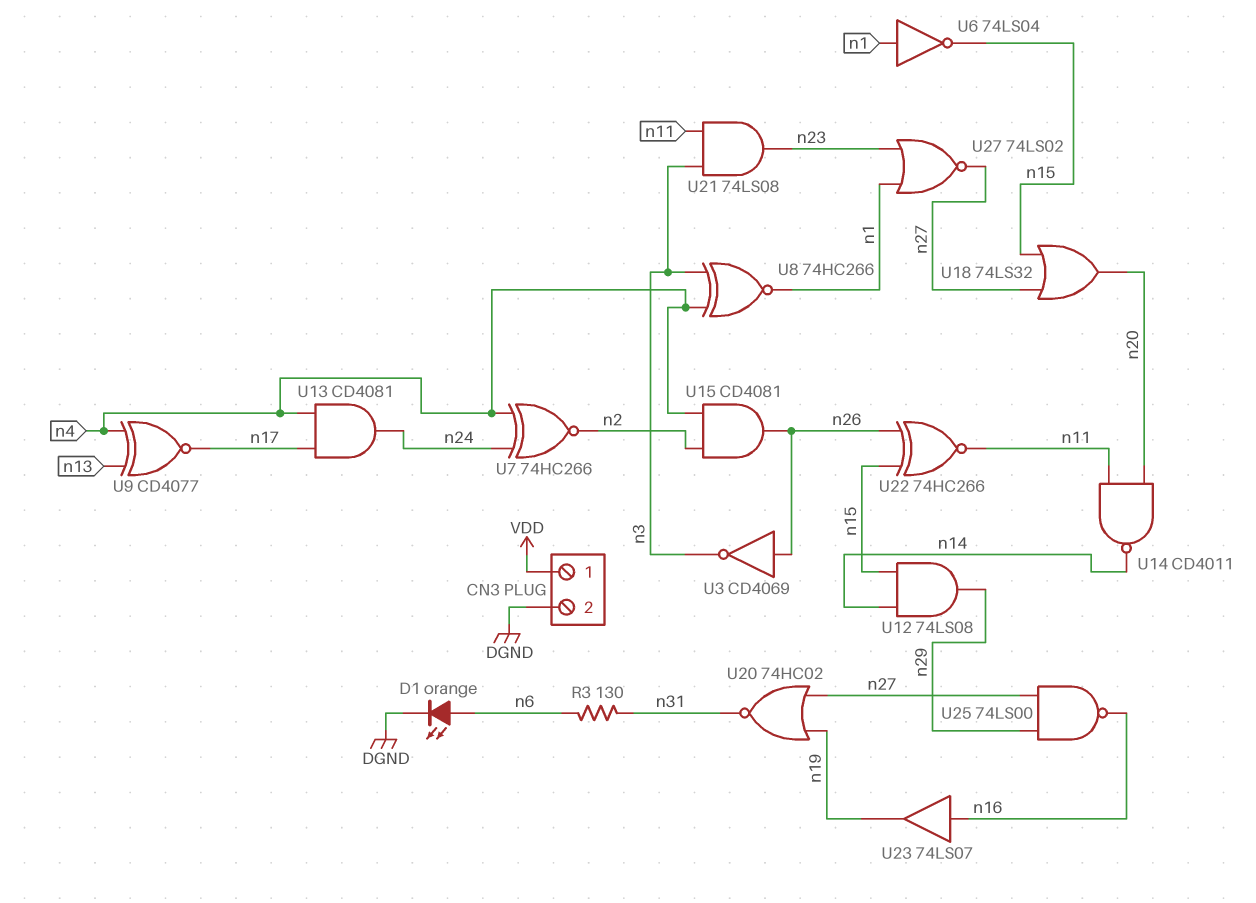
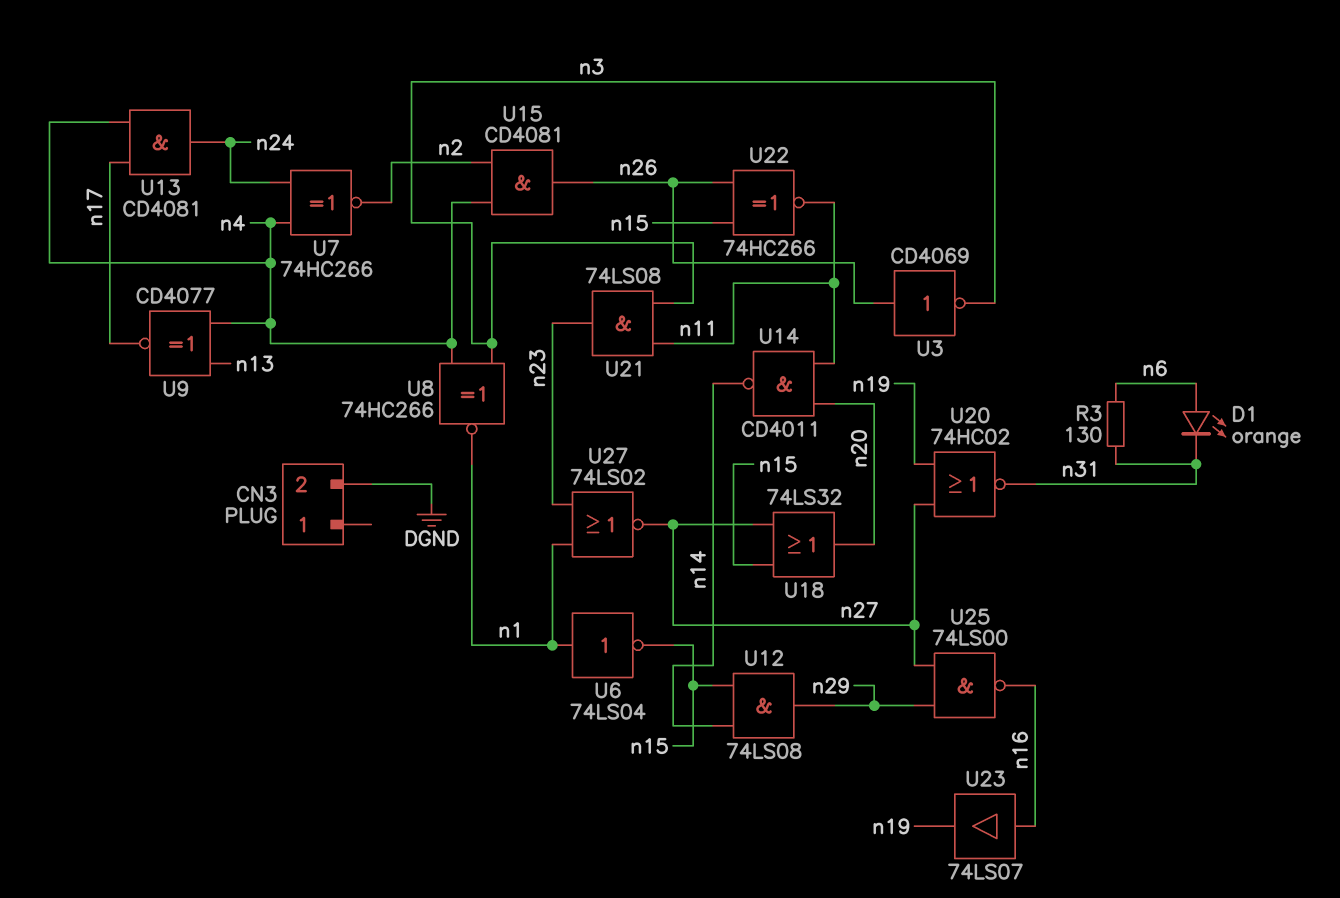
CN3 pin 1: VDD -> none
D1: LED orange (A n6, K DGND) -> LED orange (A n6, K n31)

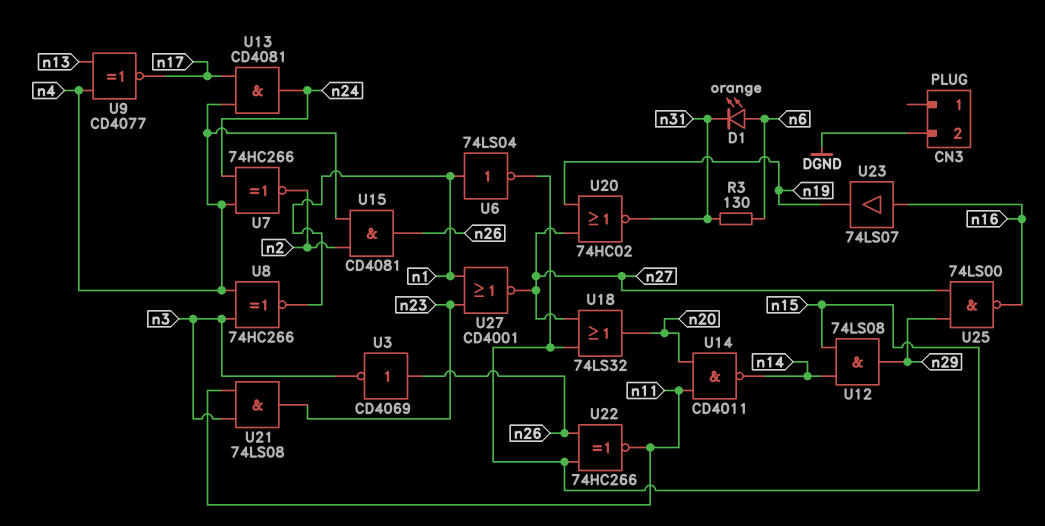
U27: NOR 74LS02 (in n1, in n23, out n27) -> NOR CD4001 (in n1, in n23, out n27)

